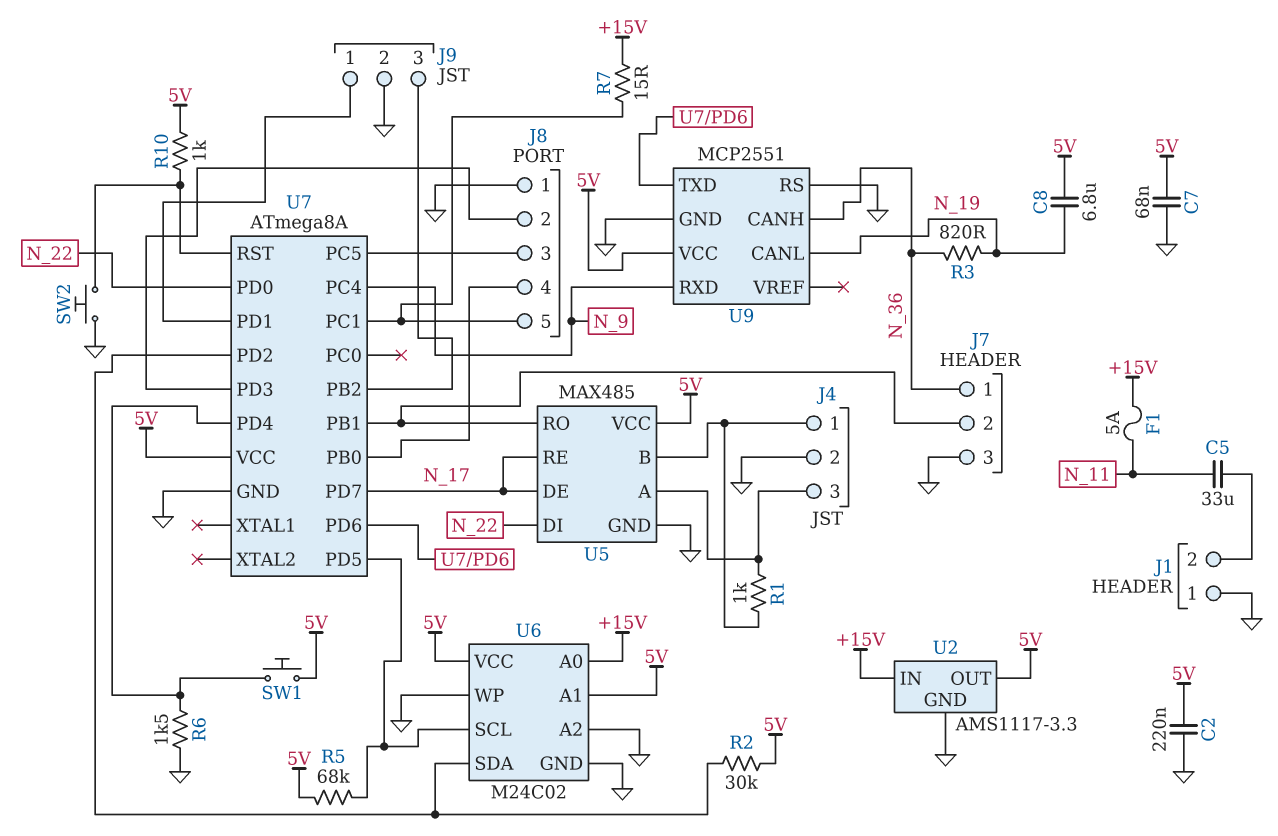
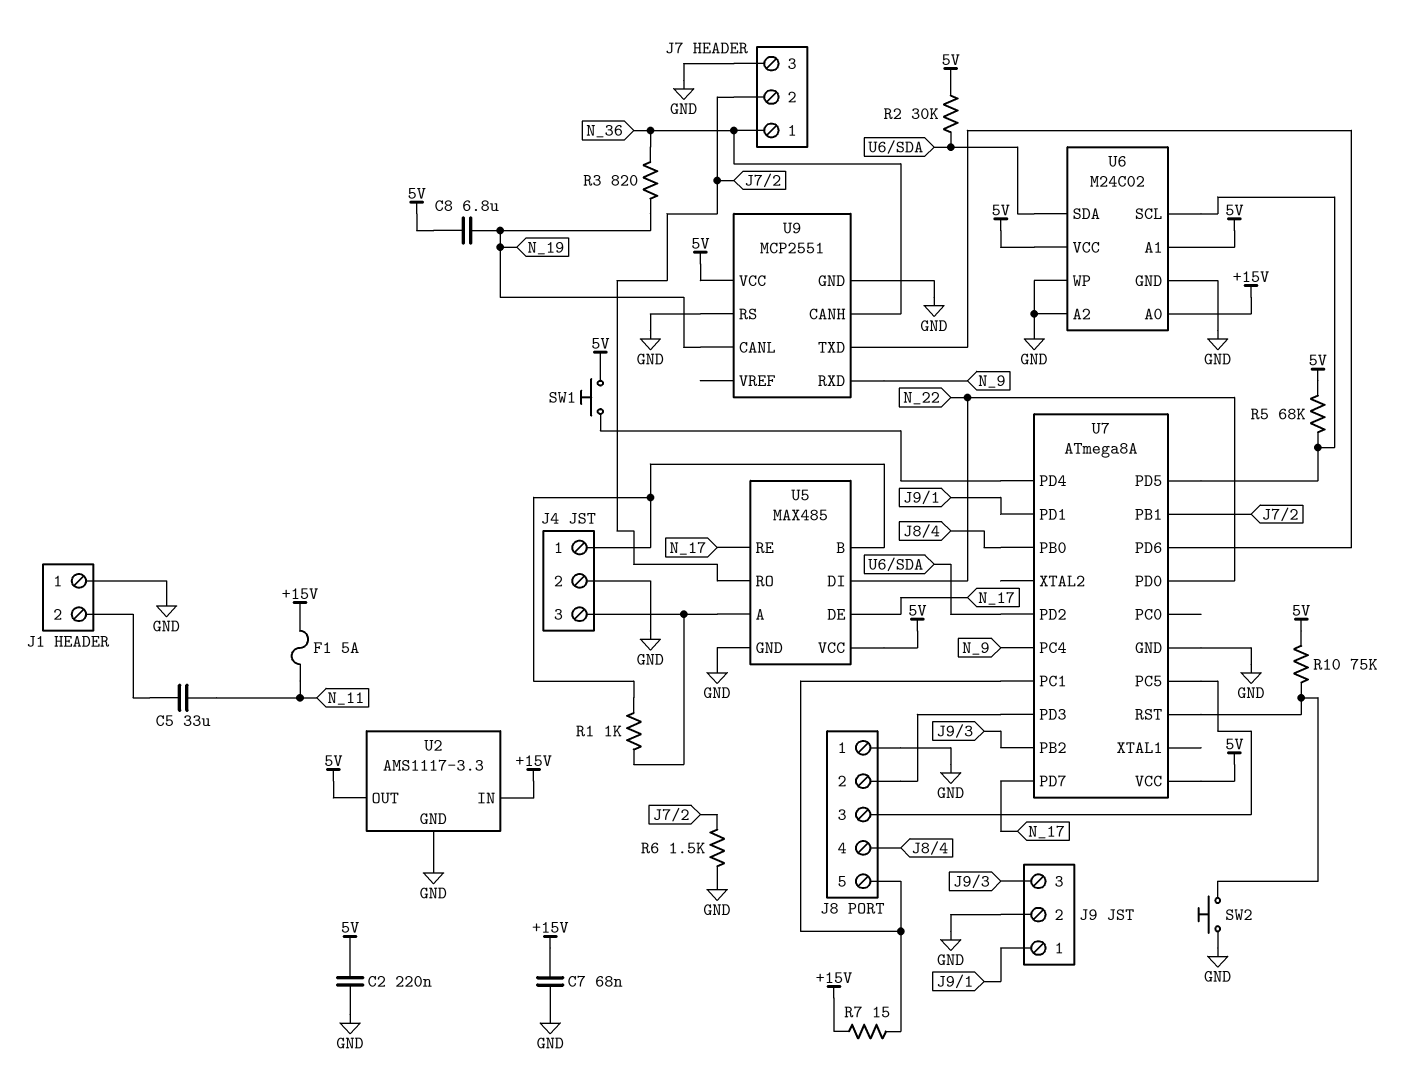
C7: 68nF (5V, GND) -> 68nF (+15V, GND)
R6: 1.5k (GND, U7/PD4) -> 1.5k (GND, J7/2)
R10: 1k (5V, U7/RST) -> 75k (5V, U7/RST)

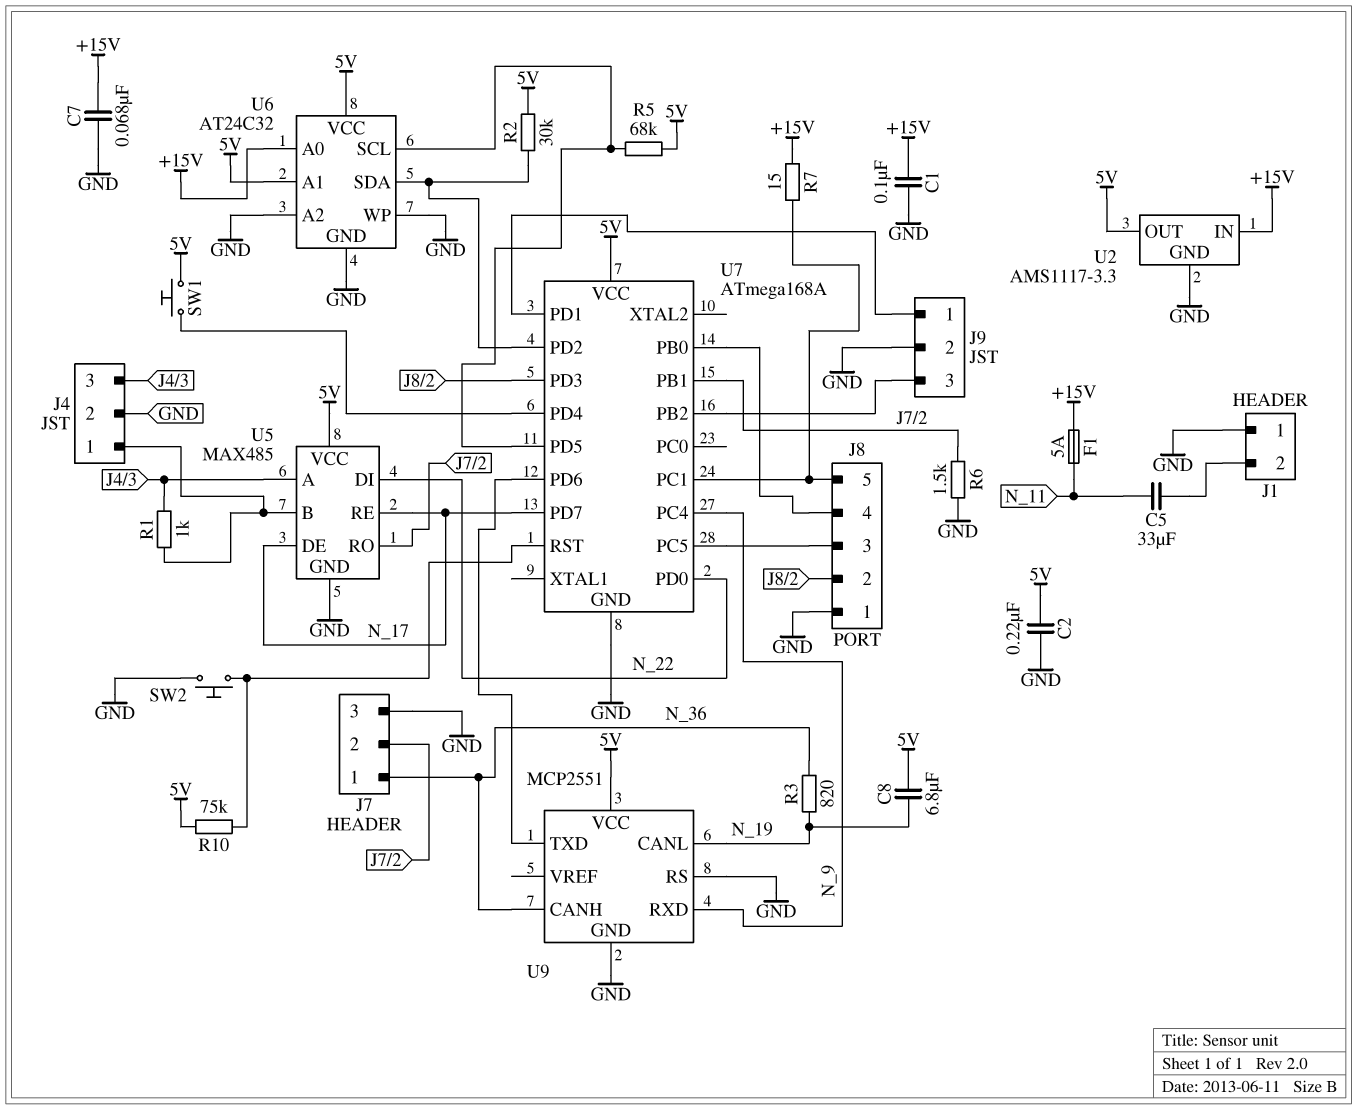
C1: none -> 100nF (+15V, GND)
U6: M24C02 -> AT24C32
U7: ATmega8A -> ATmega168A

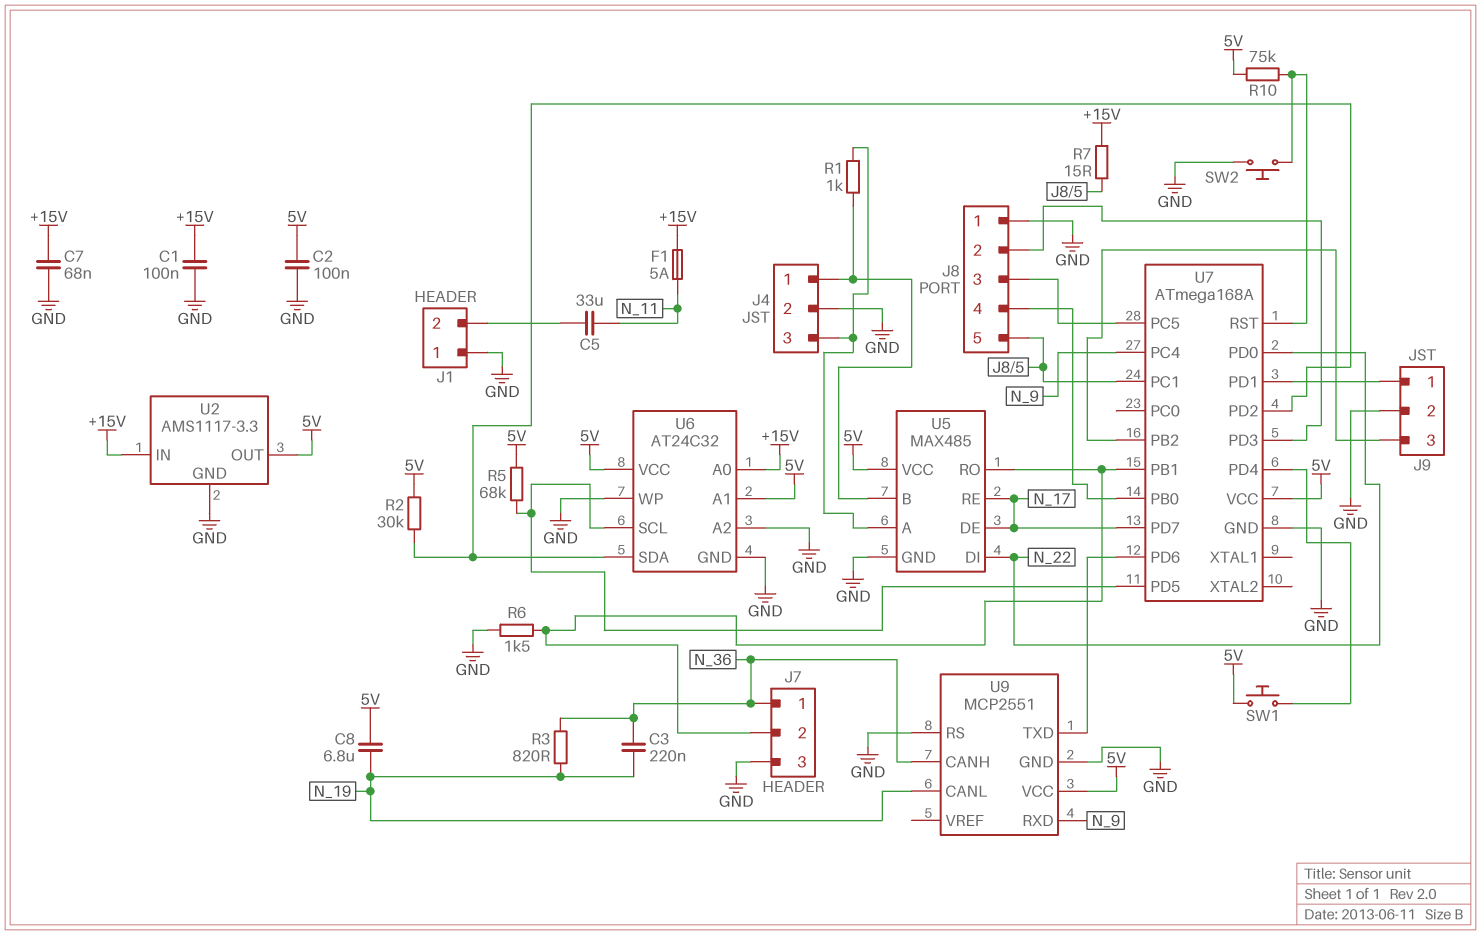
C2: 220nF (5V, GND) -> 100nF (5V, GND)
C3: none -> 220nF (N_19, N_36)

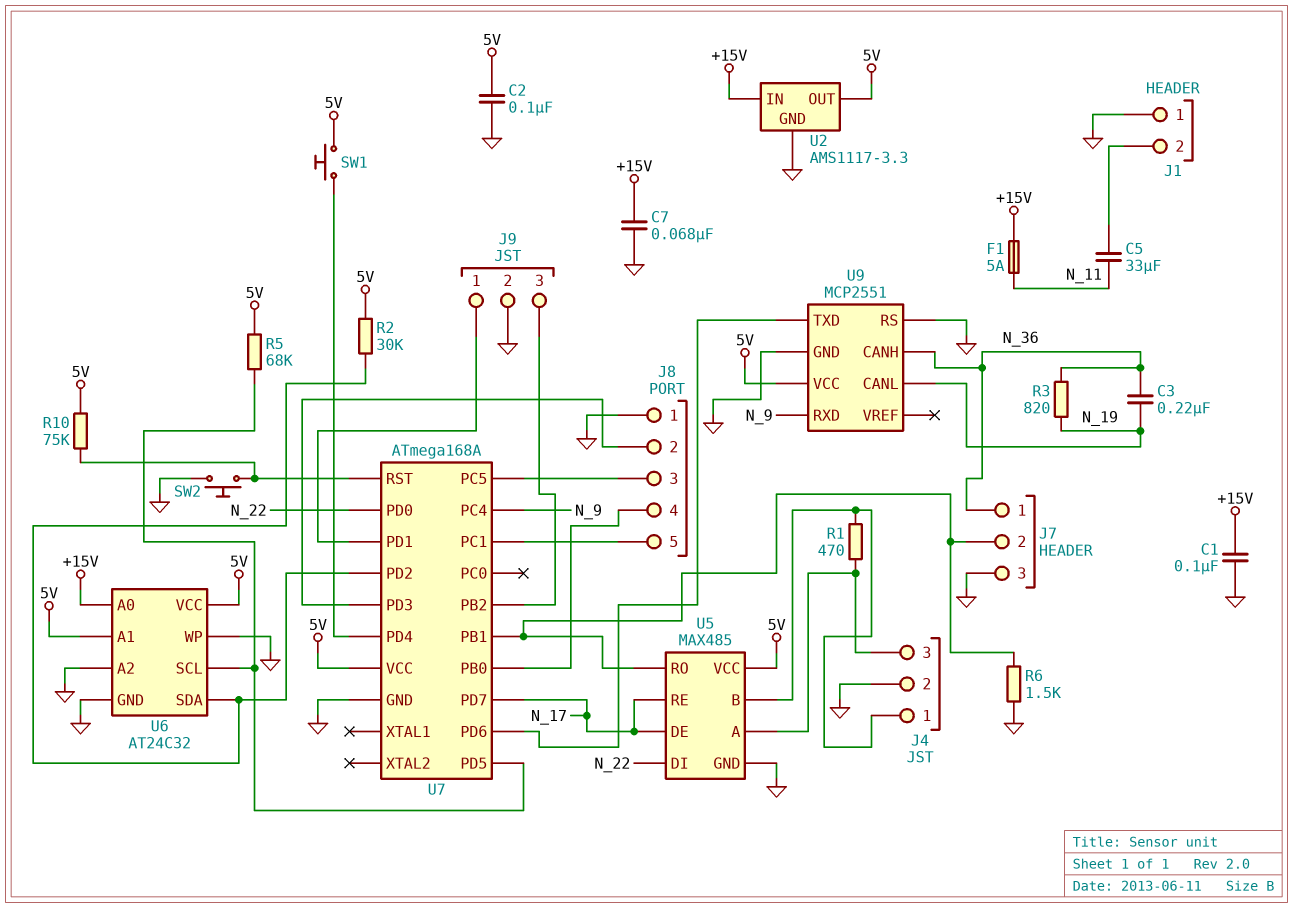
C8: 6.8uF (5V, N_19) -> none
R1: 1k (J4/1, J4/3) -> 470 (J4/1, J4/3)
R7: 15 (+15V, J8/5) -> none

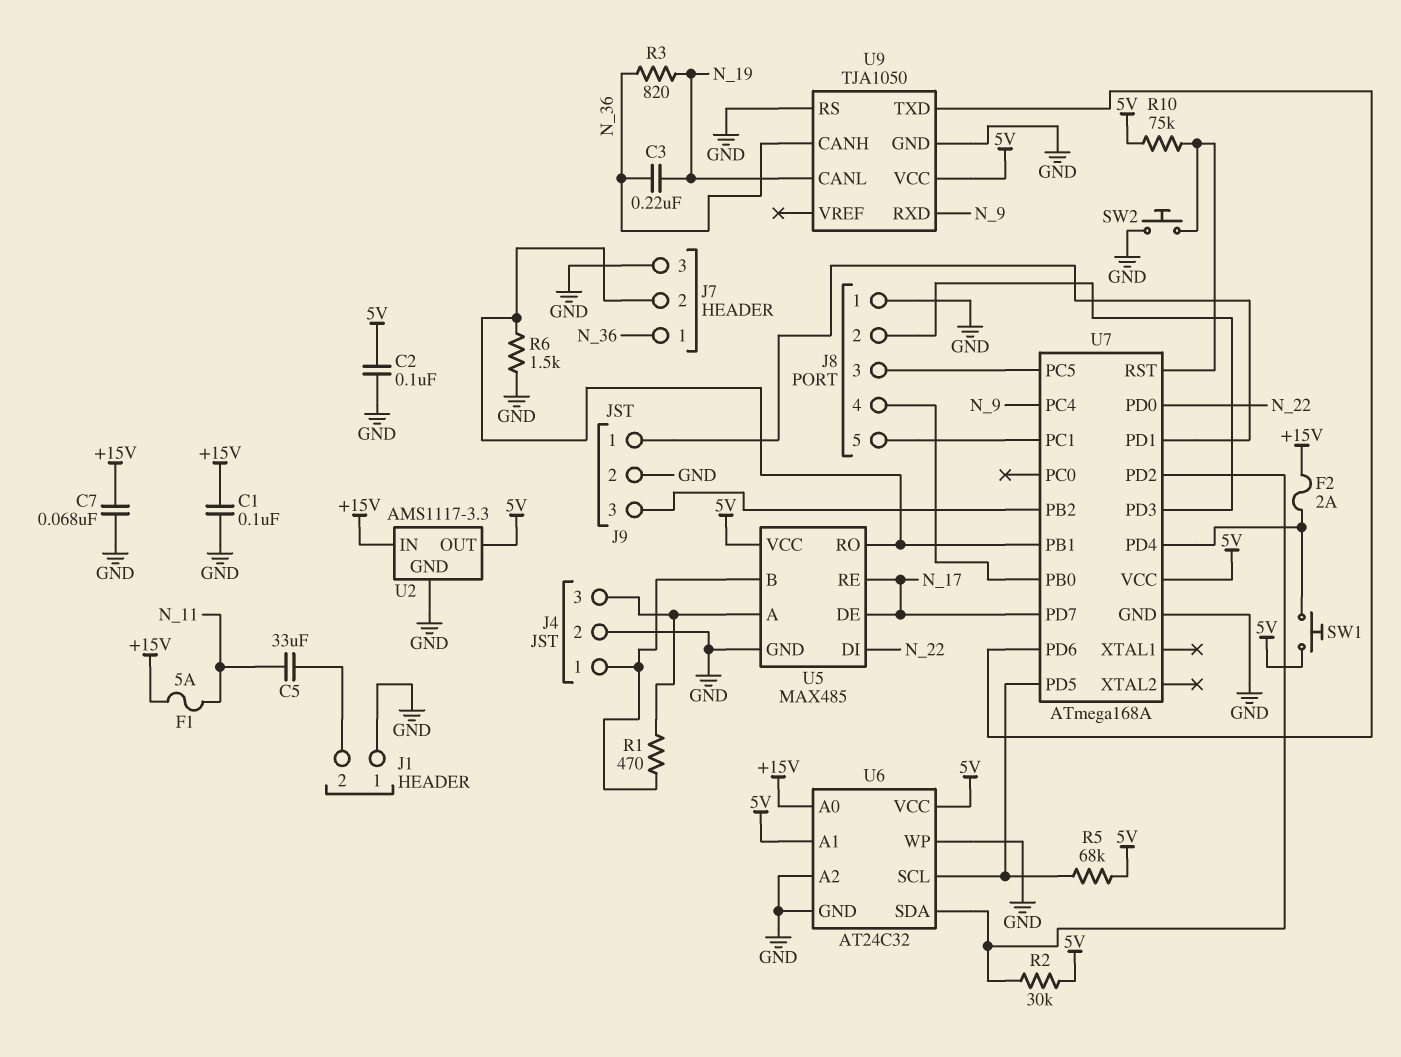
F2: none -> 2A (+15V, U7/PD4)
U9: MCP2551 -> TJA1050

